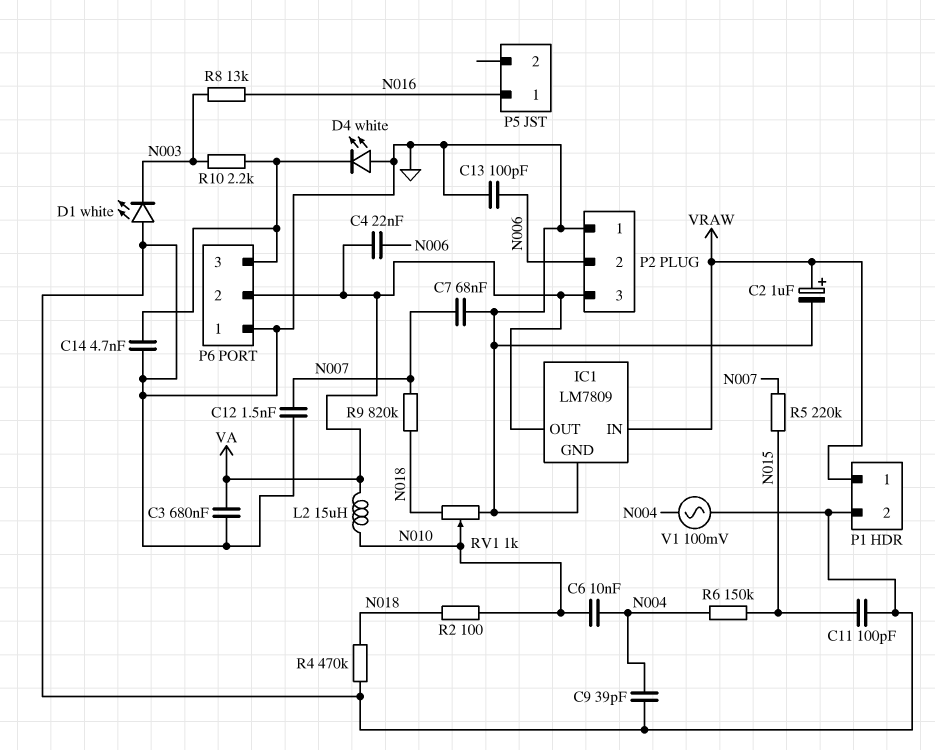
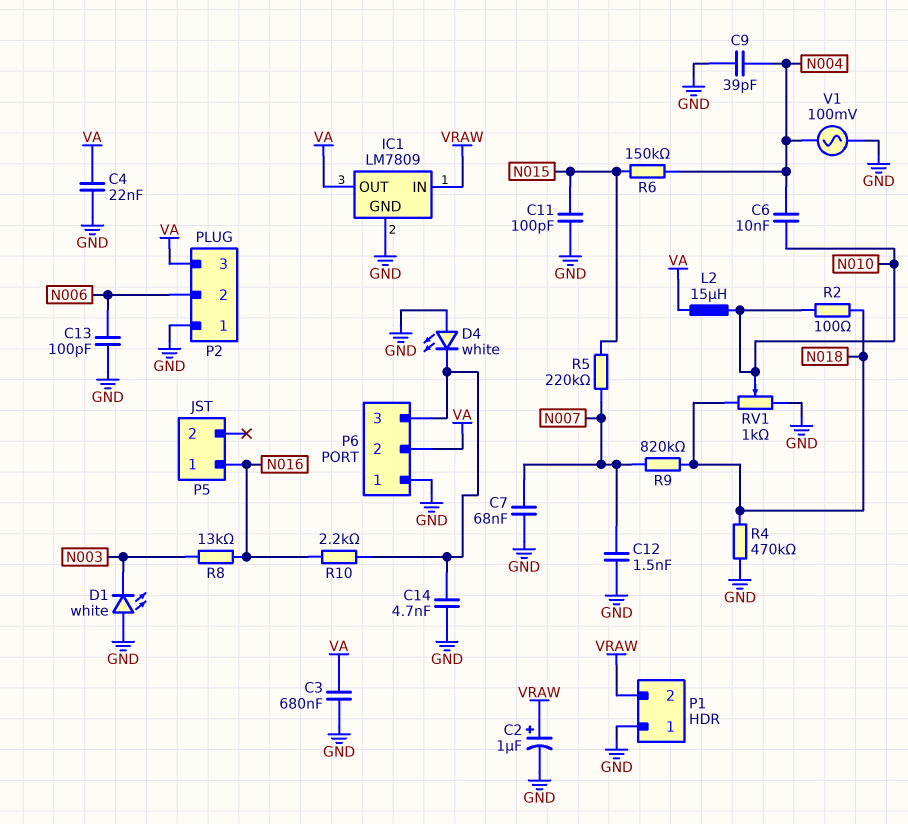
C4: 22nF (N006, VA) -> 22nF (GND, VA)
P1 pin 1: VRAW -> GND
P1 pin 2: GND -> VRAW
R10: 2.2k (N003, P6/3) -> 2.2k (N016, P6/3)

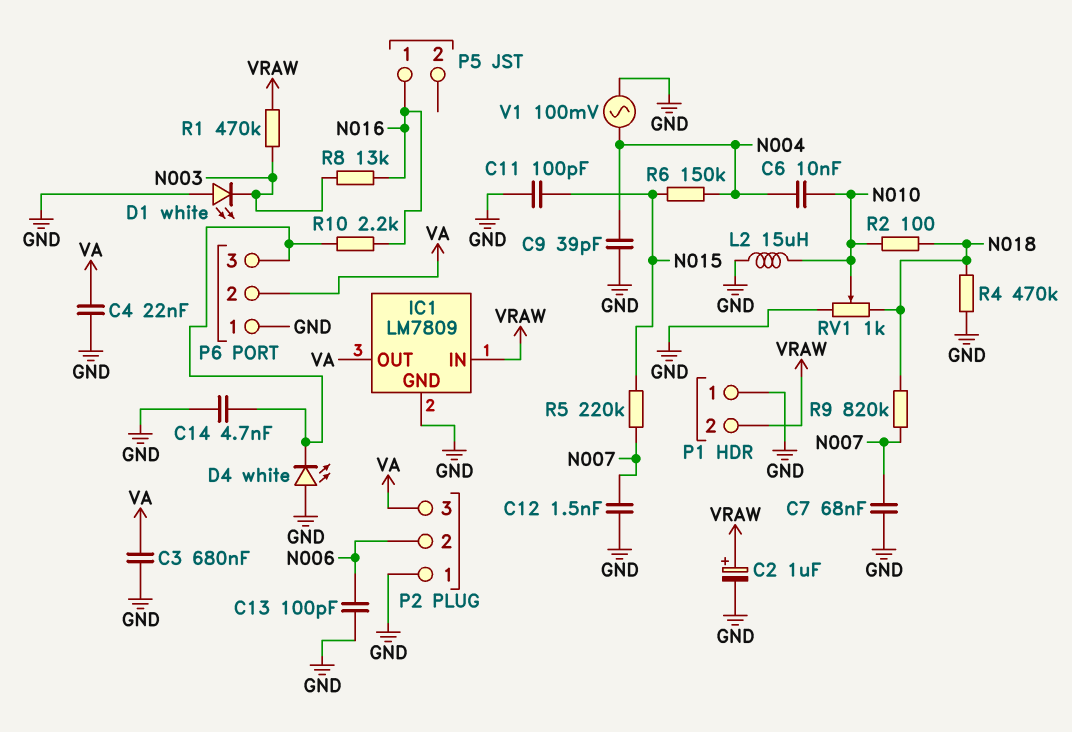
L2: 15uH (N010, VA) -> 15uH (GND, N010)
R1: none -> 470k (N003, VRAW)

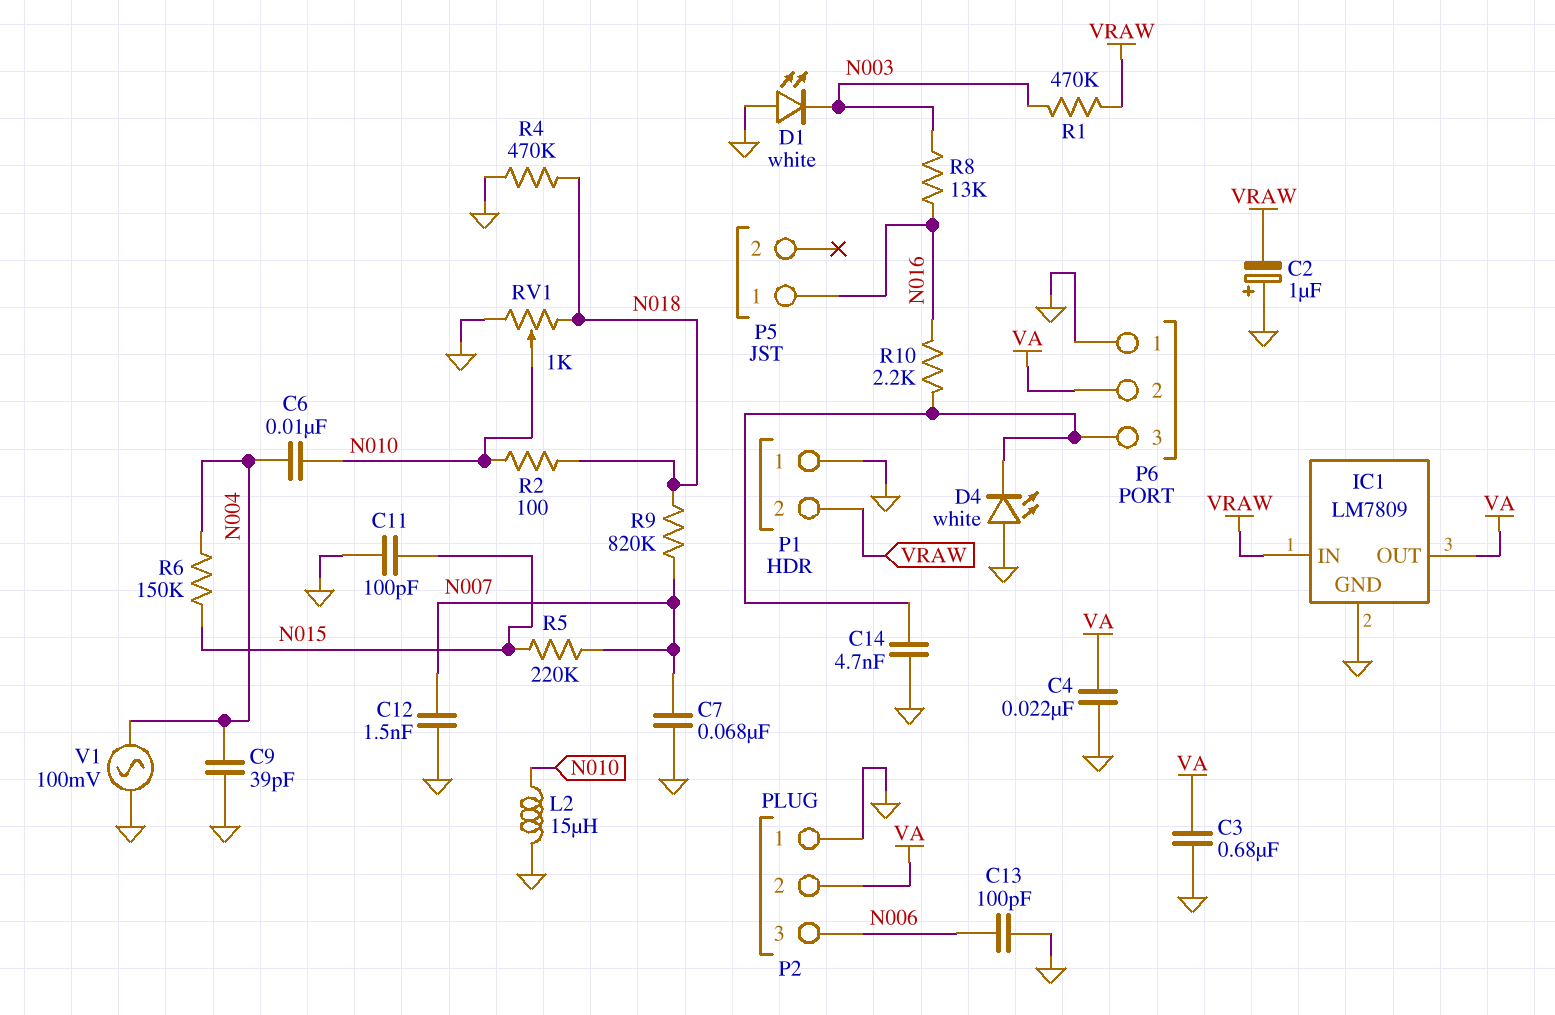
C2: 1uF (plus VRAW, minus GND) -> 1uF (plus GND, minus VRAW)
P2 pin 2: N006 -> VA
P2 pin 3: VA -> N006

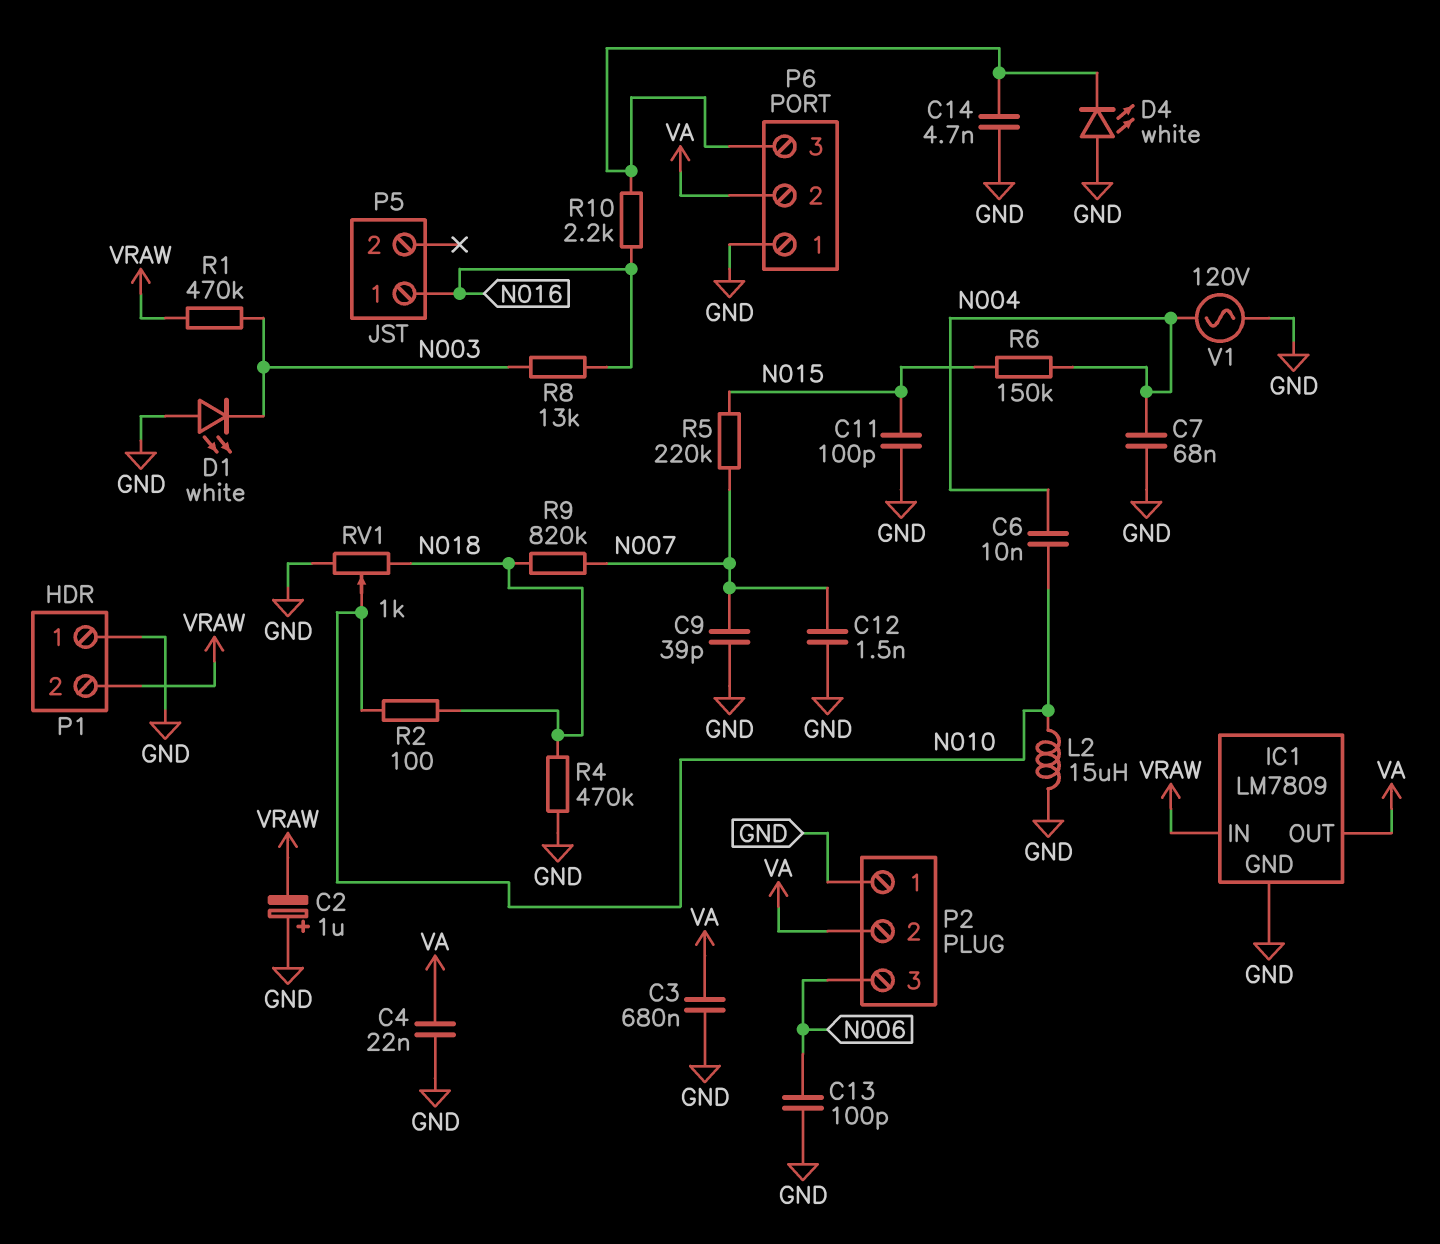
C7: 68nF (GND, N007) -> 68nF (GND, N004)
C9: 39pF (GND, N004) -> 39pF (GND, N007)
V1: AC 100mV (GND, N004) -> AC 120V (GND, N004)

